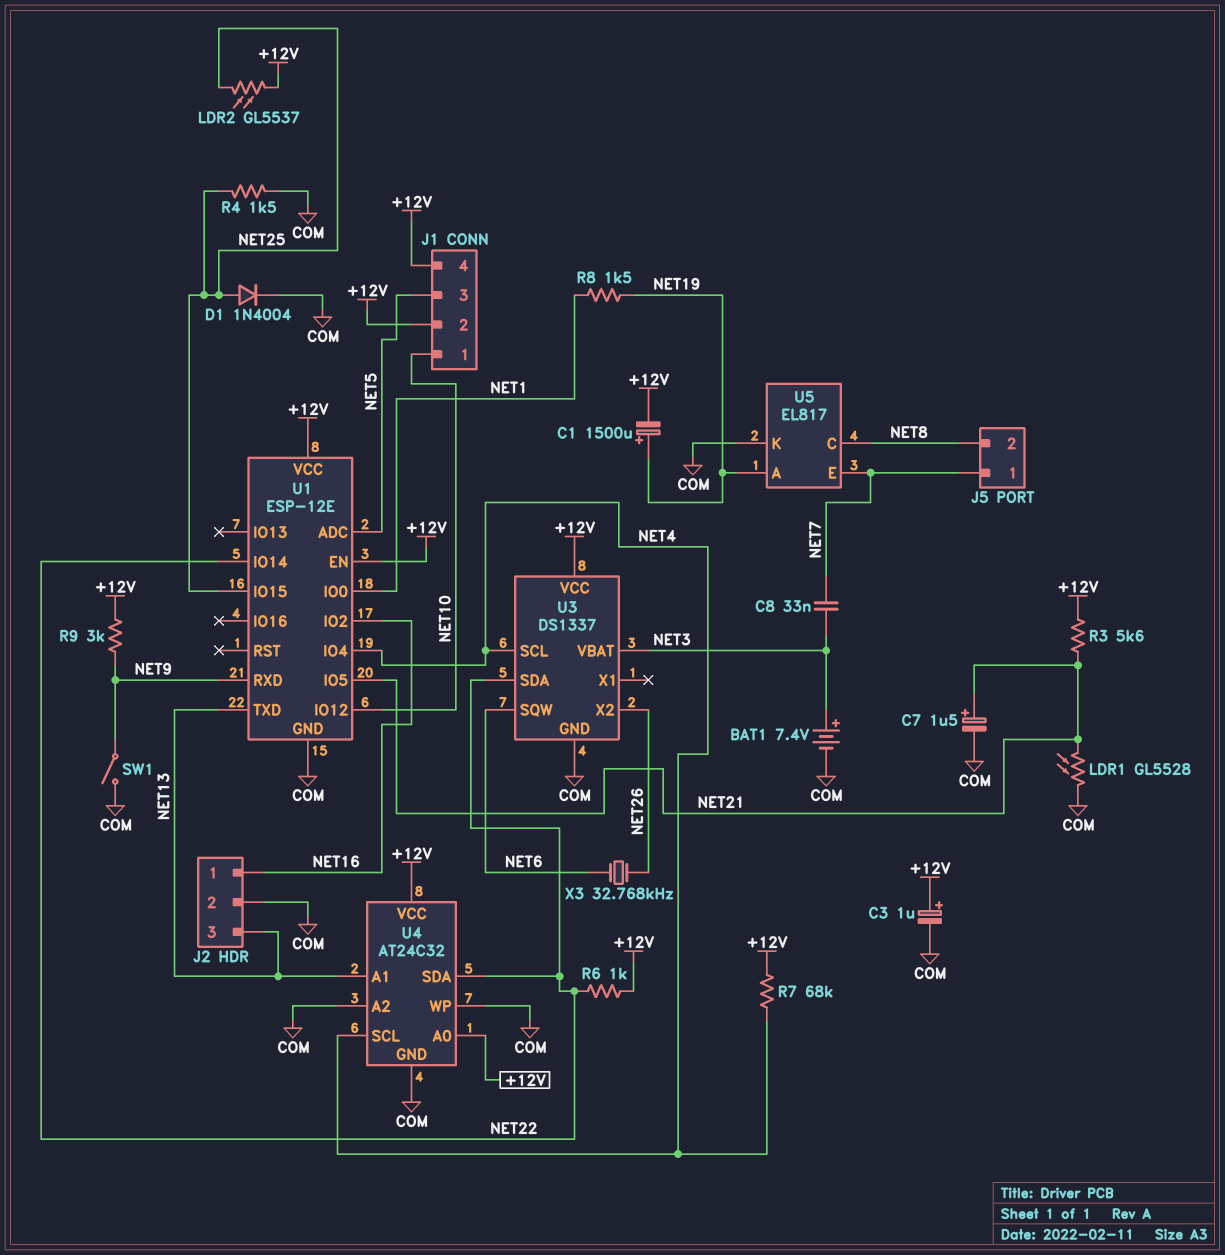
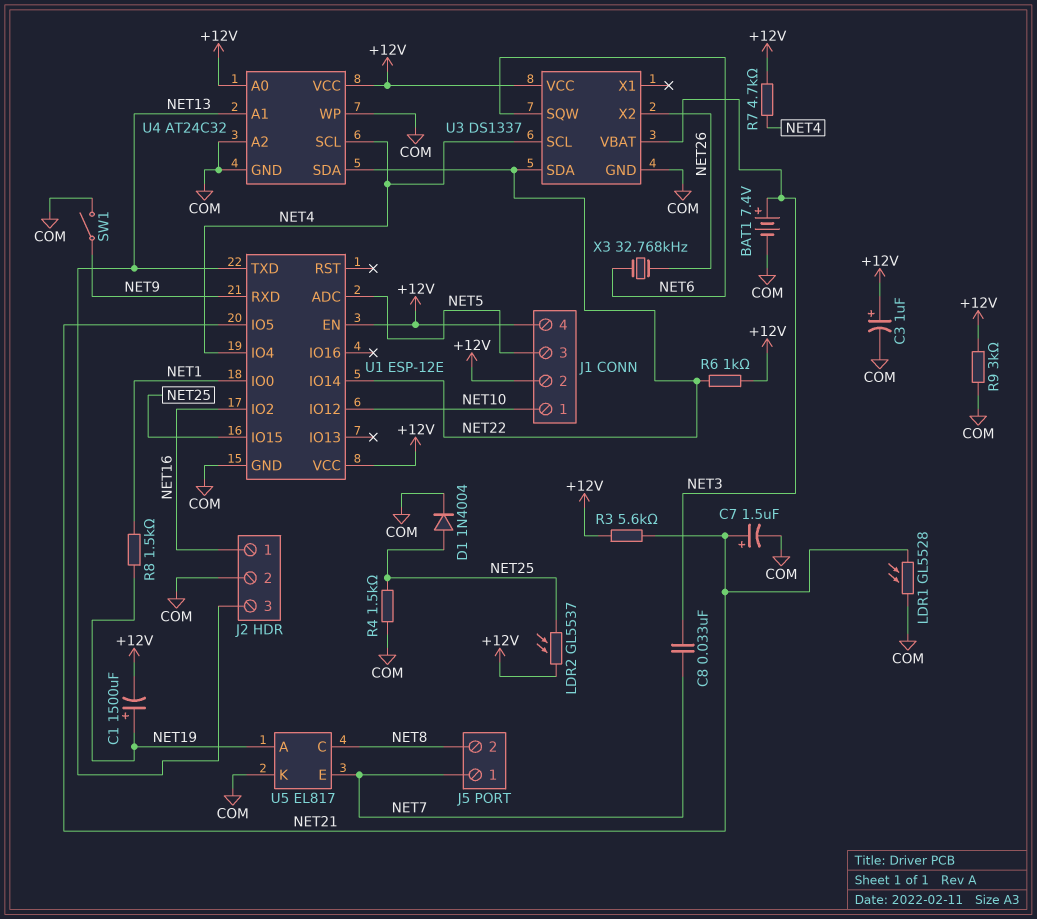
R7: 68k (+12V, NET4) -> 4.7k (+12V, NET4)
R9: 3k (+12V, NET9) -> 3k (+12V, COM)

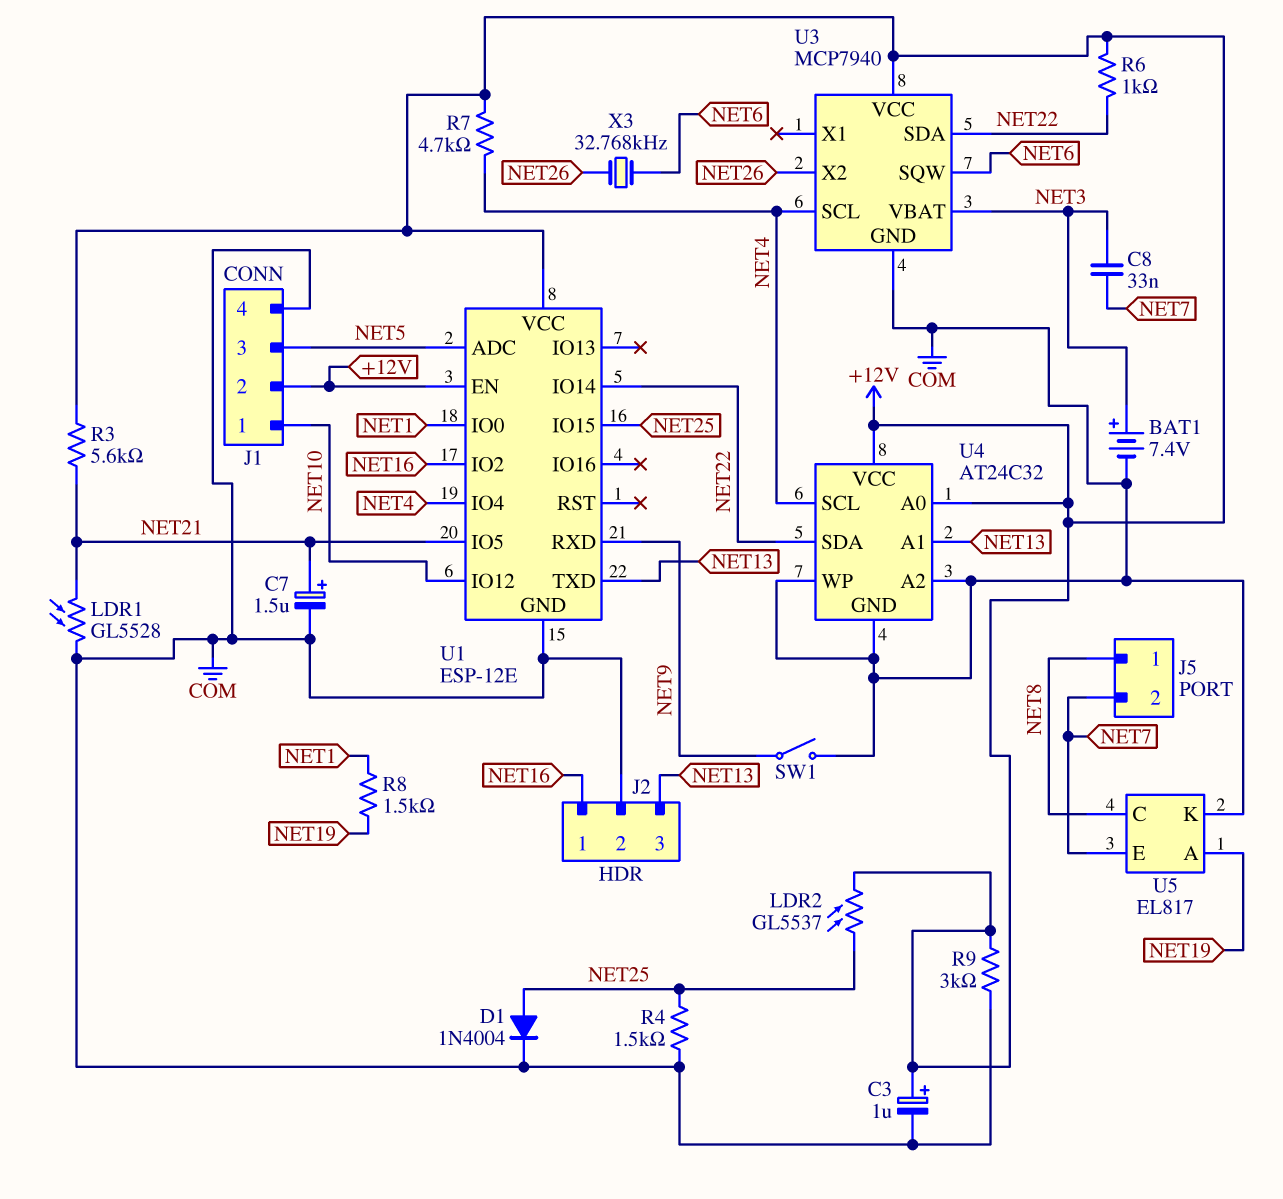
C1: 1500uF (plus NET19, minus +12V) -> none
J1 pin 4: +12V -> COM
J5 pin 1: NET7 -> NET8
J5 pin 2: NET8 -> NET7
U3: DS1337 -> MCP7940

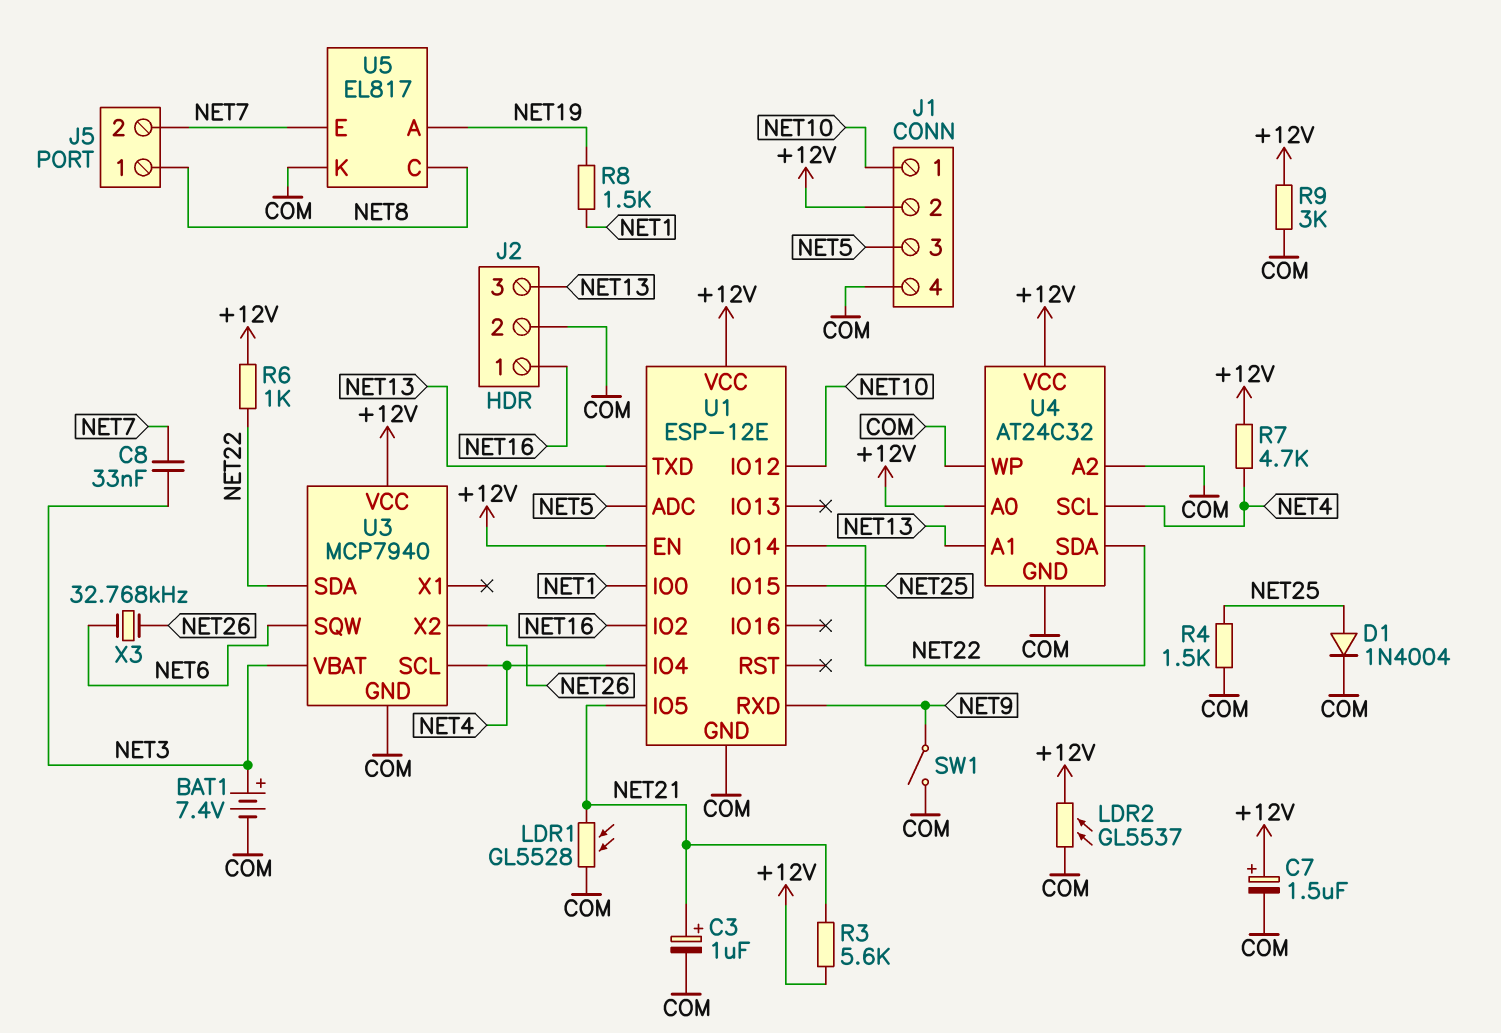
C3: 1uF (plus +12V, minus COM) -> 1uF (plus NET21, minus COM)
C7: 1.5uF (plus NET21, minus COM) -> 1.5uF (plus +12V, minus COM)
LDR2: GL5537 (+12V, NET25) -> GL5537 (+12V, COM)

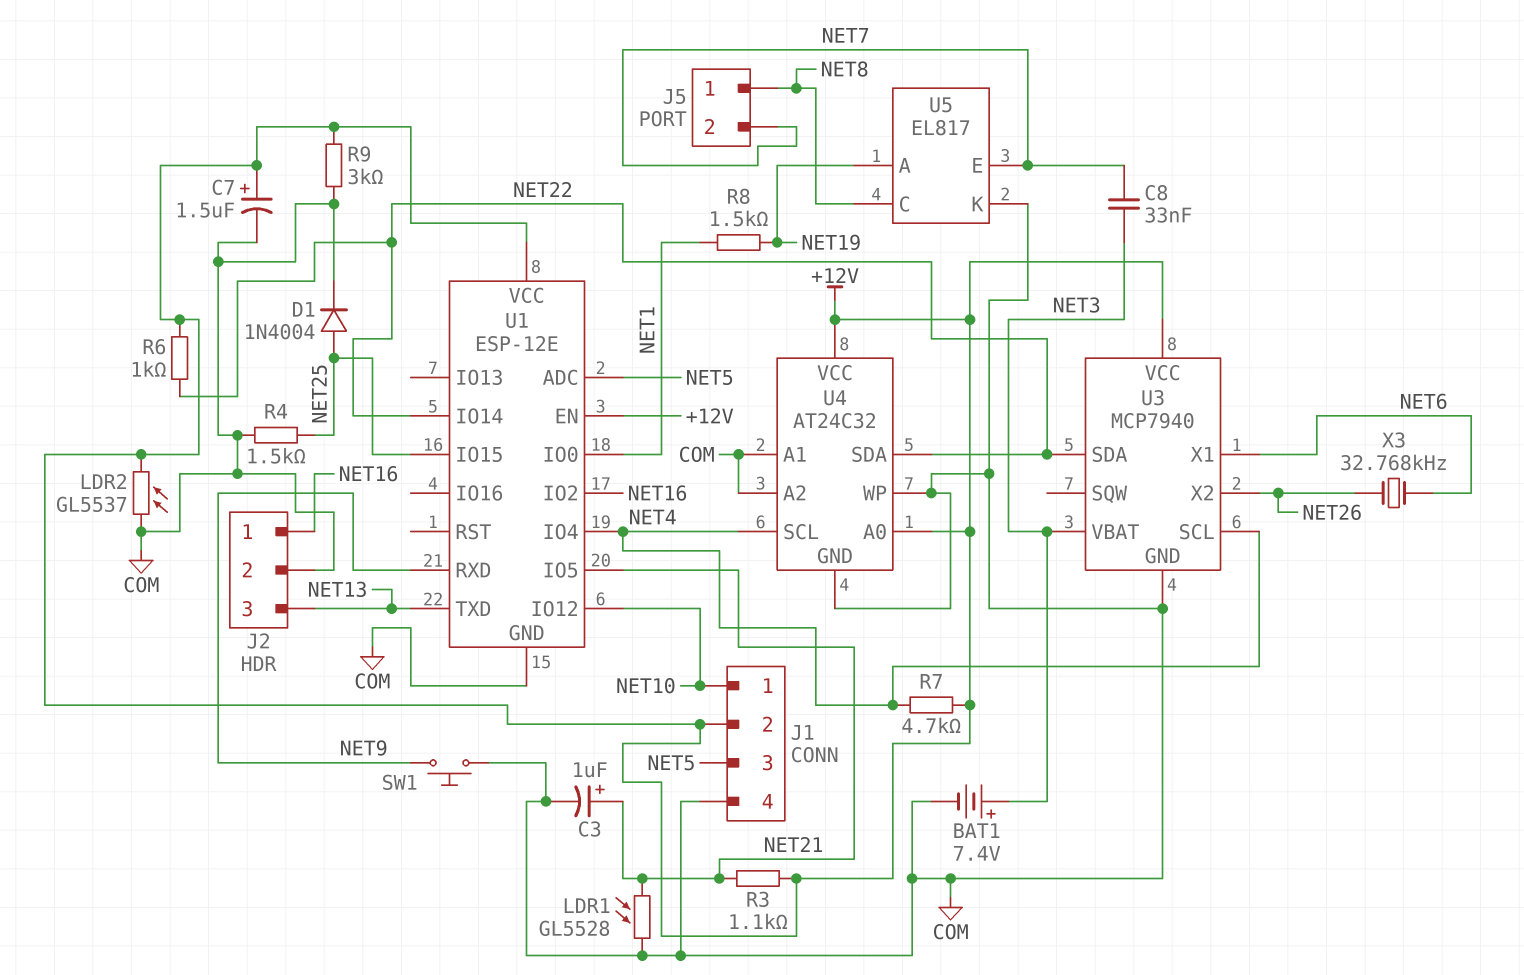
R3: 5.6k (+12V, NET21) -> 1.1k (+12V, NET21)
SW1: switch (COM, NET9) -> button (COM, NET9)
U3 pin SQW: NET6 -> none
U3 pin X1: none -> NET6
U4 pin A1: NET13 -> COM

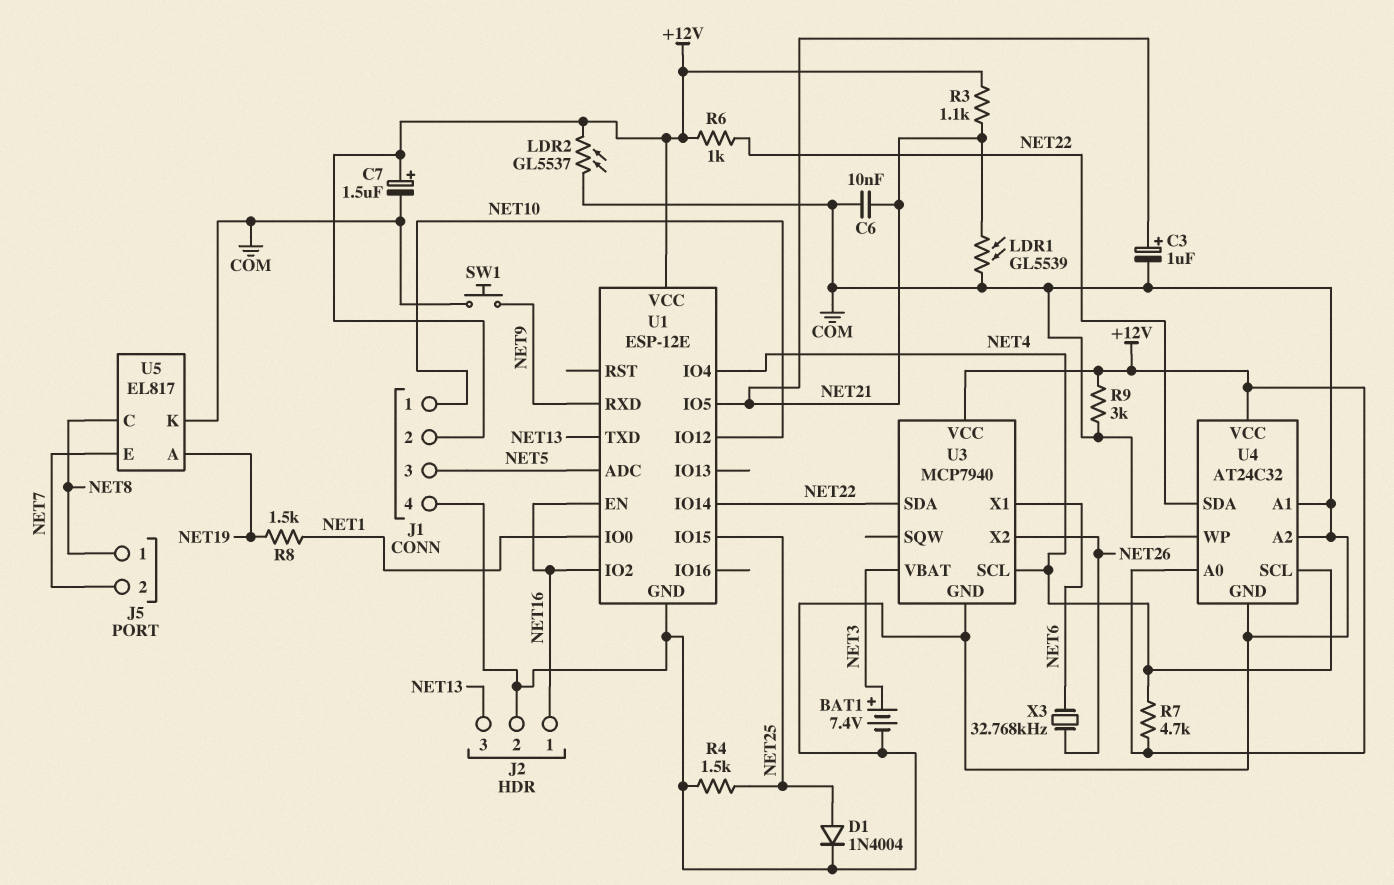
C6: none -> 10nF (COM, NET21)
C8: 33nF (NET3, NET7) -> none
LDR1: GL5528 (COM, NET21) -> GL5539 (COM, NET21)
U1 pin EN: +12V -> NET16

